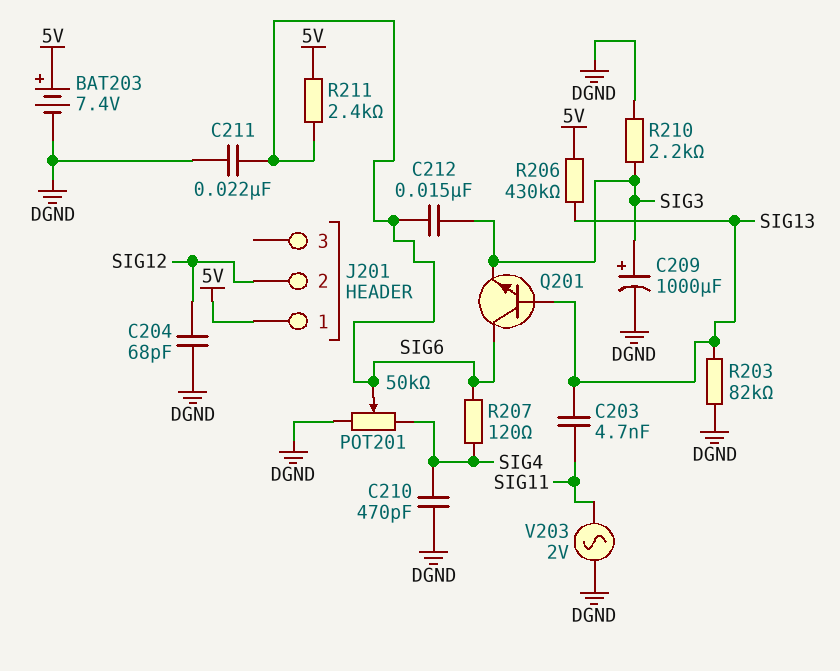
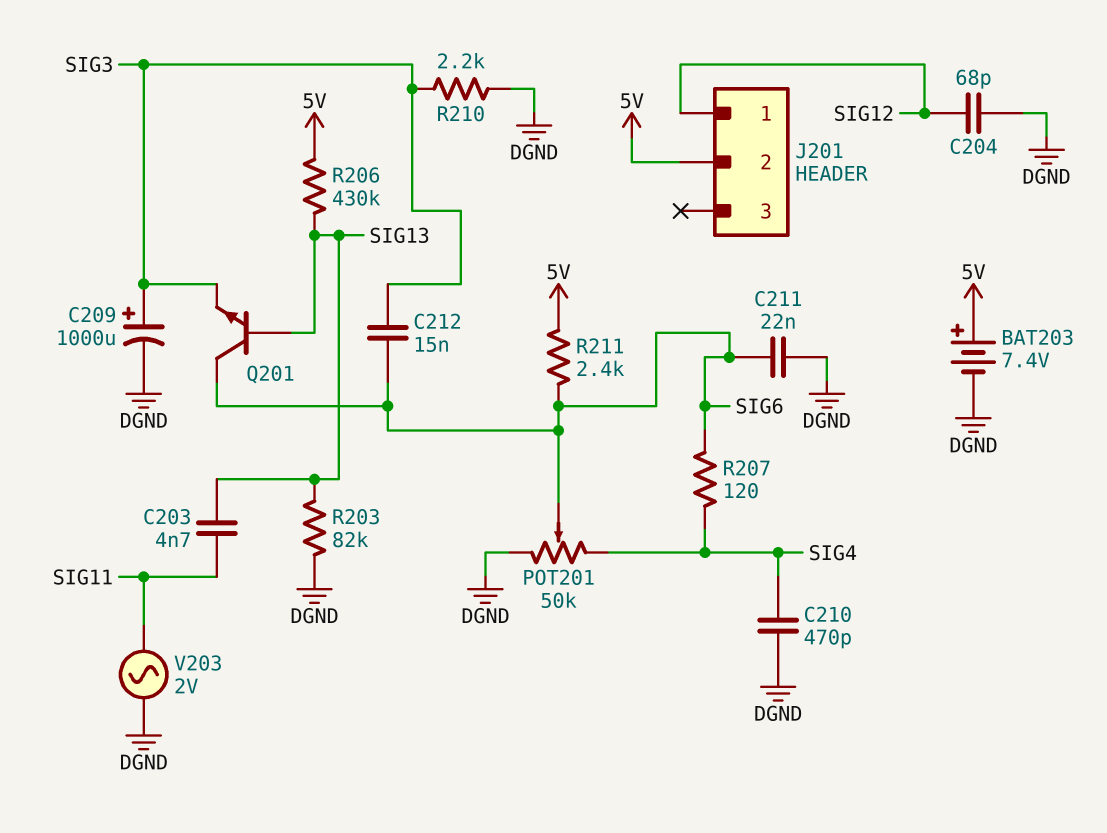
J201 pin 1: 5V -> SIG12
J201 pin 2: SIG12 -> 5V

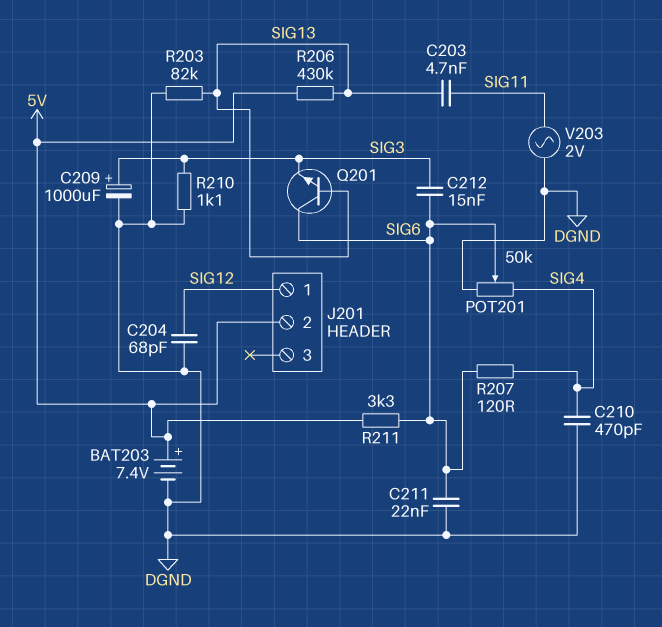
R210: 2.2k (DGND, SIG3) -> 1.1k (DGND, SIG3)
R211: 2.4k (5V, SIG6) -> 3.3k (5V, SIG6)

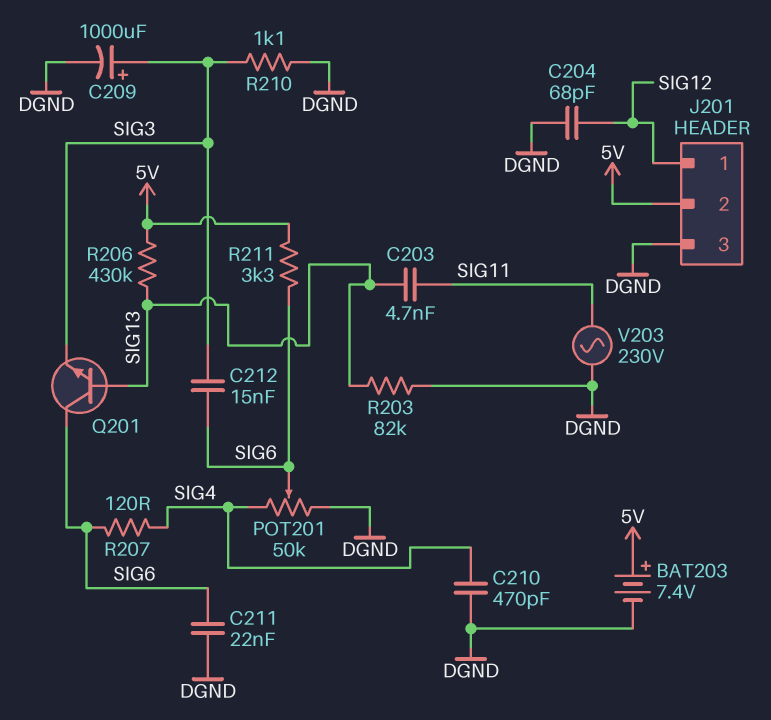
J201 pin 3: none -> DGND
V203: AC 2V (DGND, SIG11) -> AC 230V (DGND, SIG11)

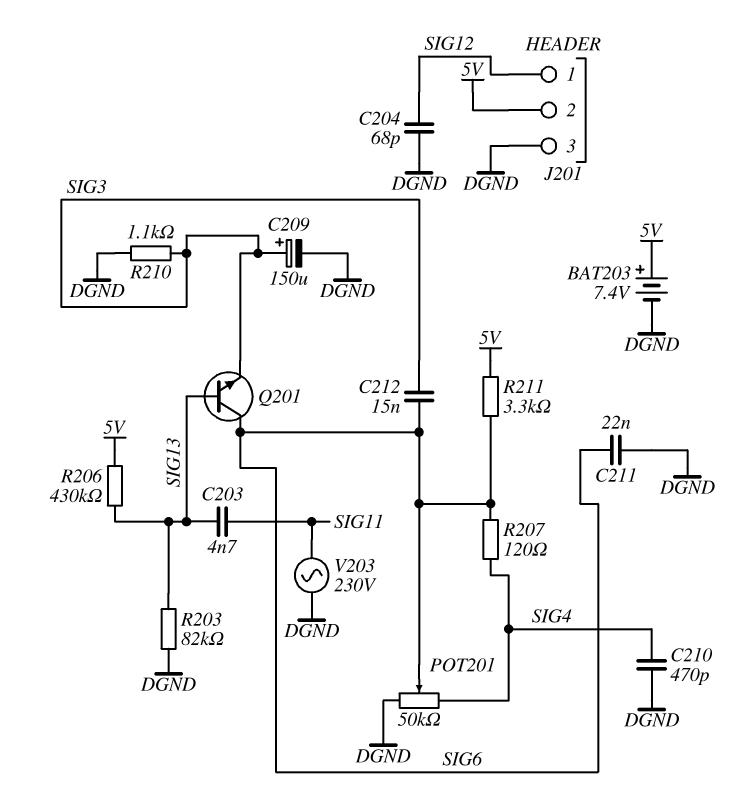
C209: 1000uF (plus SIG3, minus DGND) -> 150uF (plus SIG3, minus DGND)

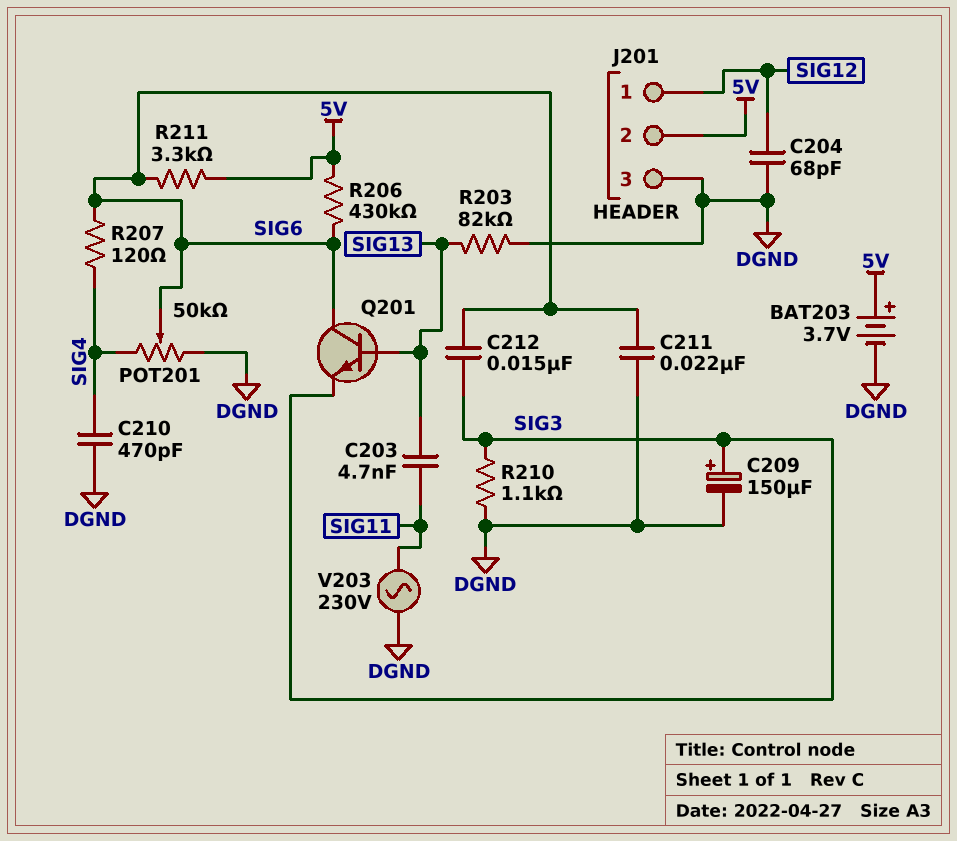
BAT203: 7.4V (plus 5V, minus DGND) -> 3.7V (plus 5V, minus DGND)
R206: 430k (5V, SIG13) -> 430k (5V, SIG6)

